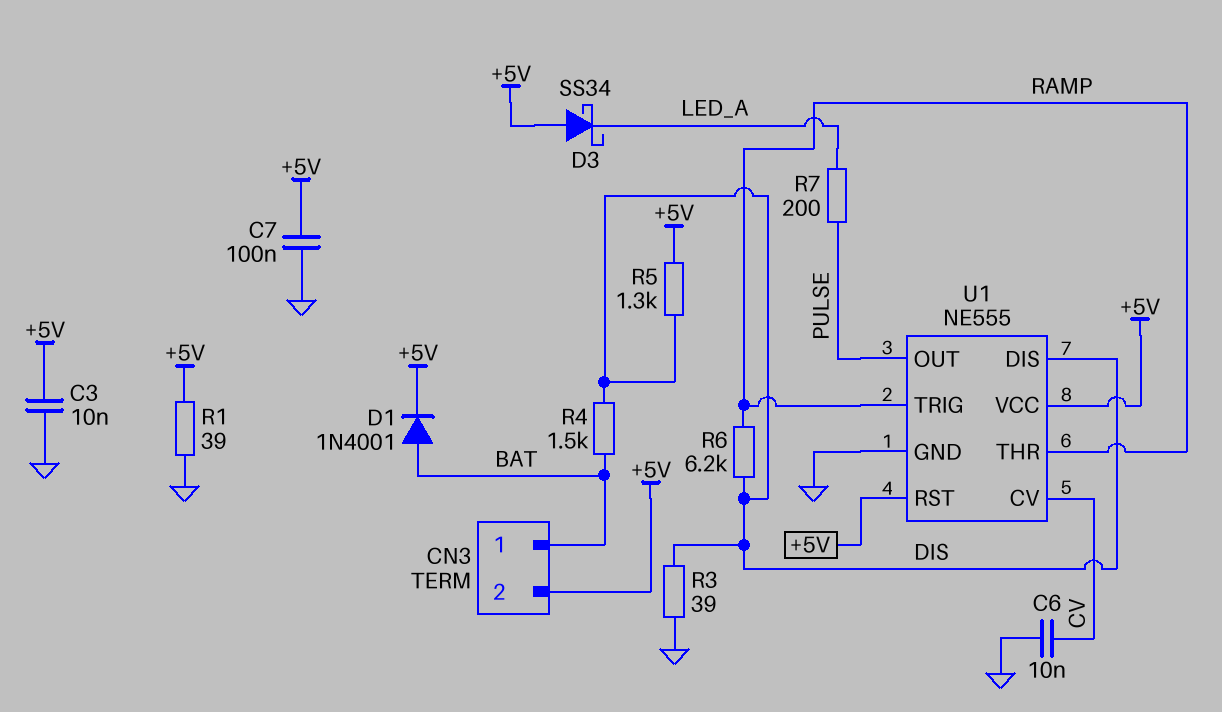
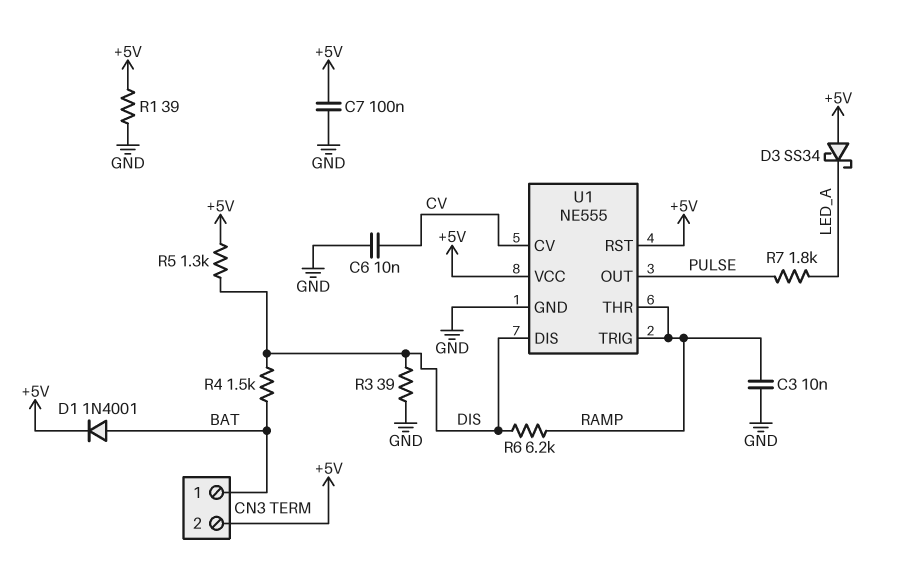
C3: 10nF (+5V, GND) -> 10nF (GND, RAMP)
R7: 200 (LED_A, PULSE) -> 1.8k (LED_A, PULSE)

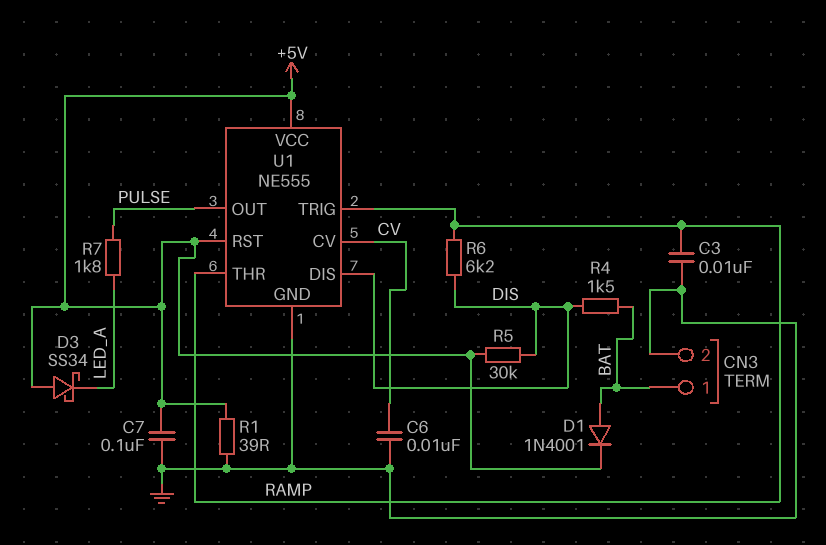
CN3 pin 2: +5V -> GND
R3: 39 (DIS, GND) -> none
R5: 1.3k (+5V, DIS) -> 30k (+5V, DIS)

